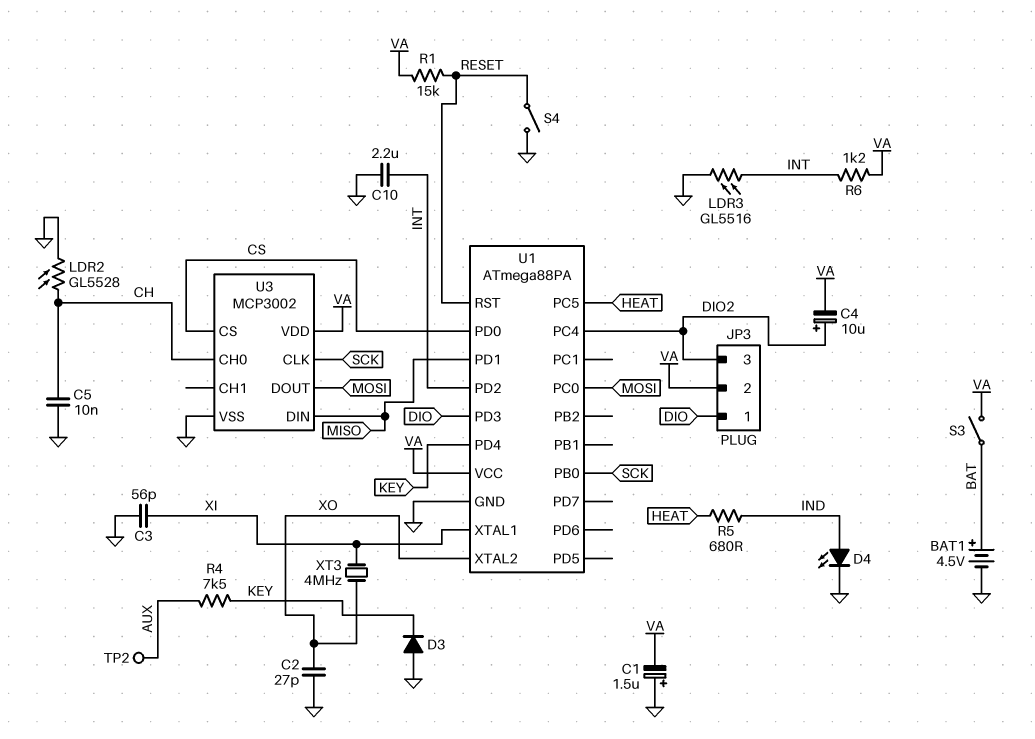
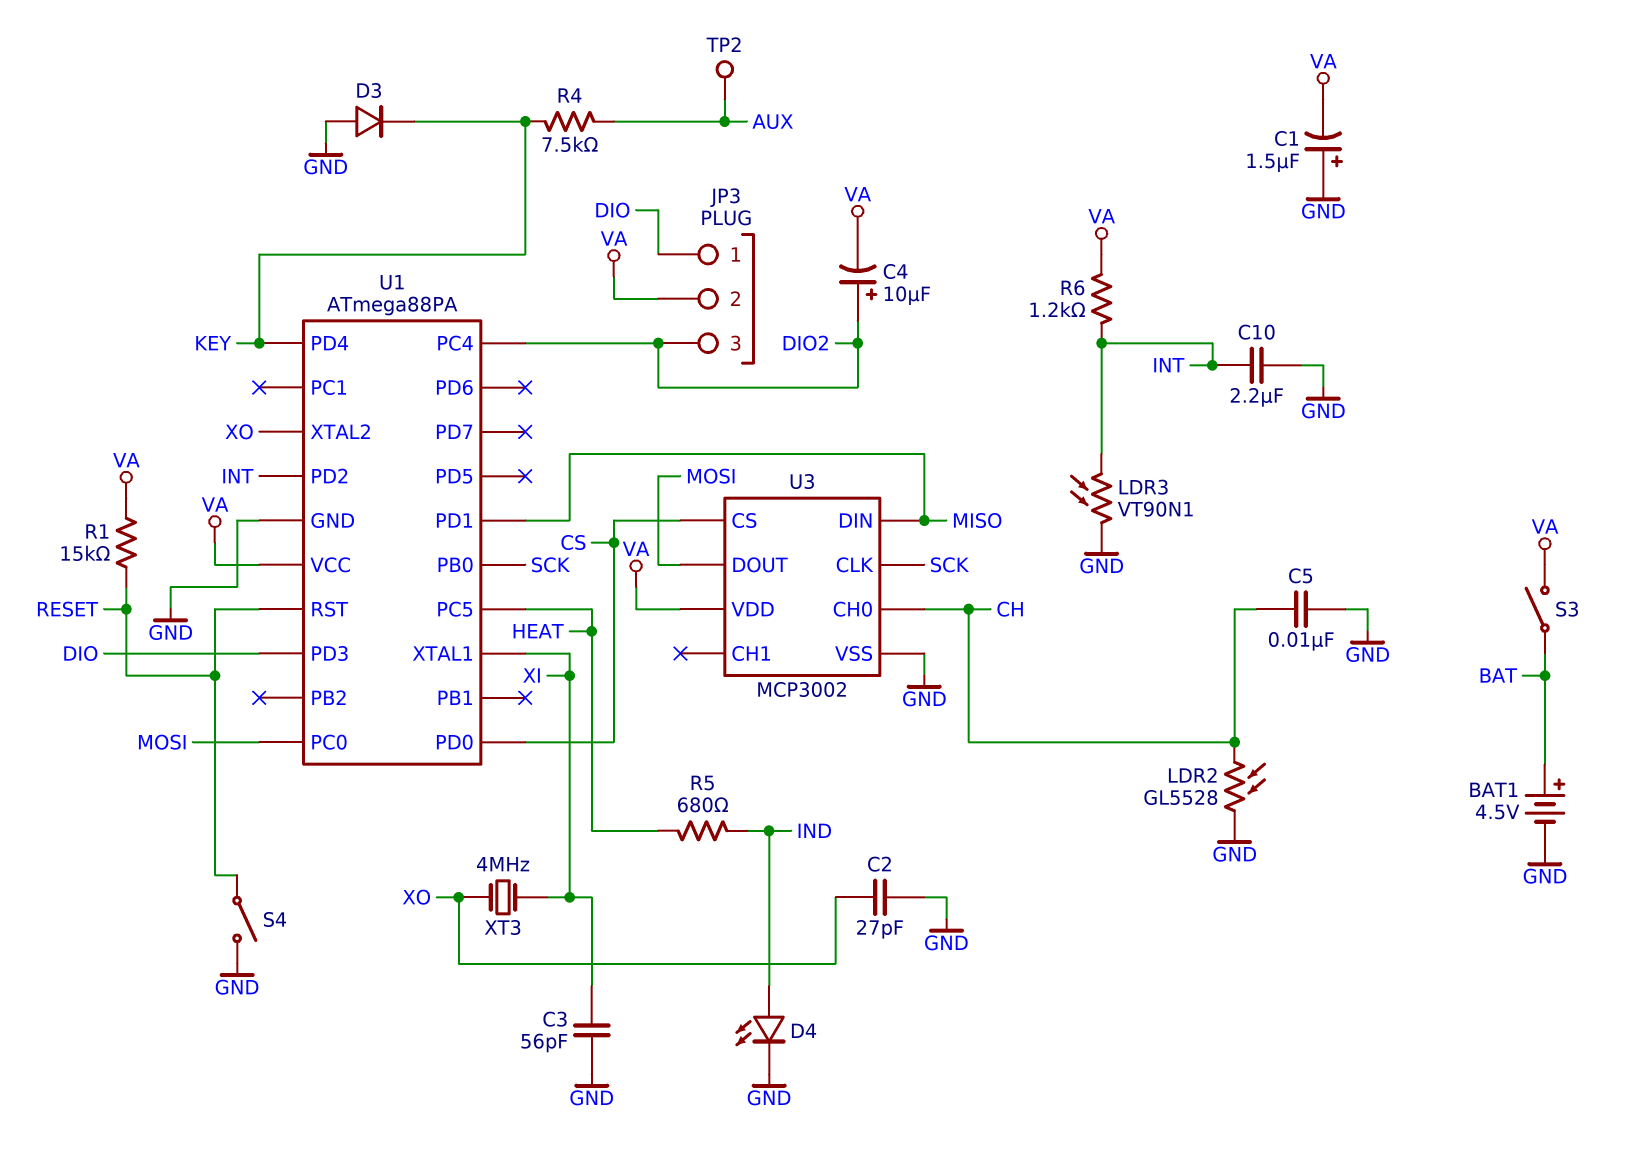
LDR3: GL5516 (GND, INT) -> VT90N1 (GND, INT)

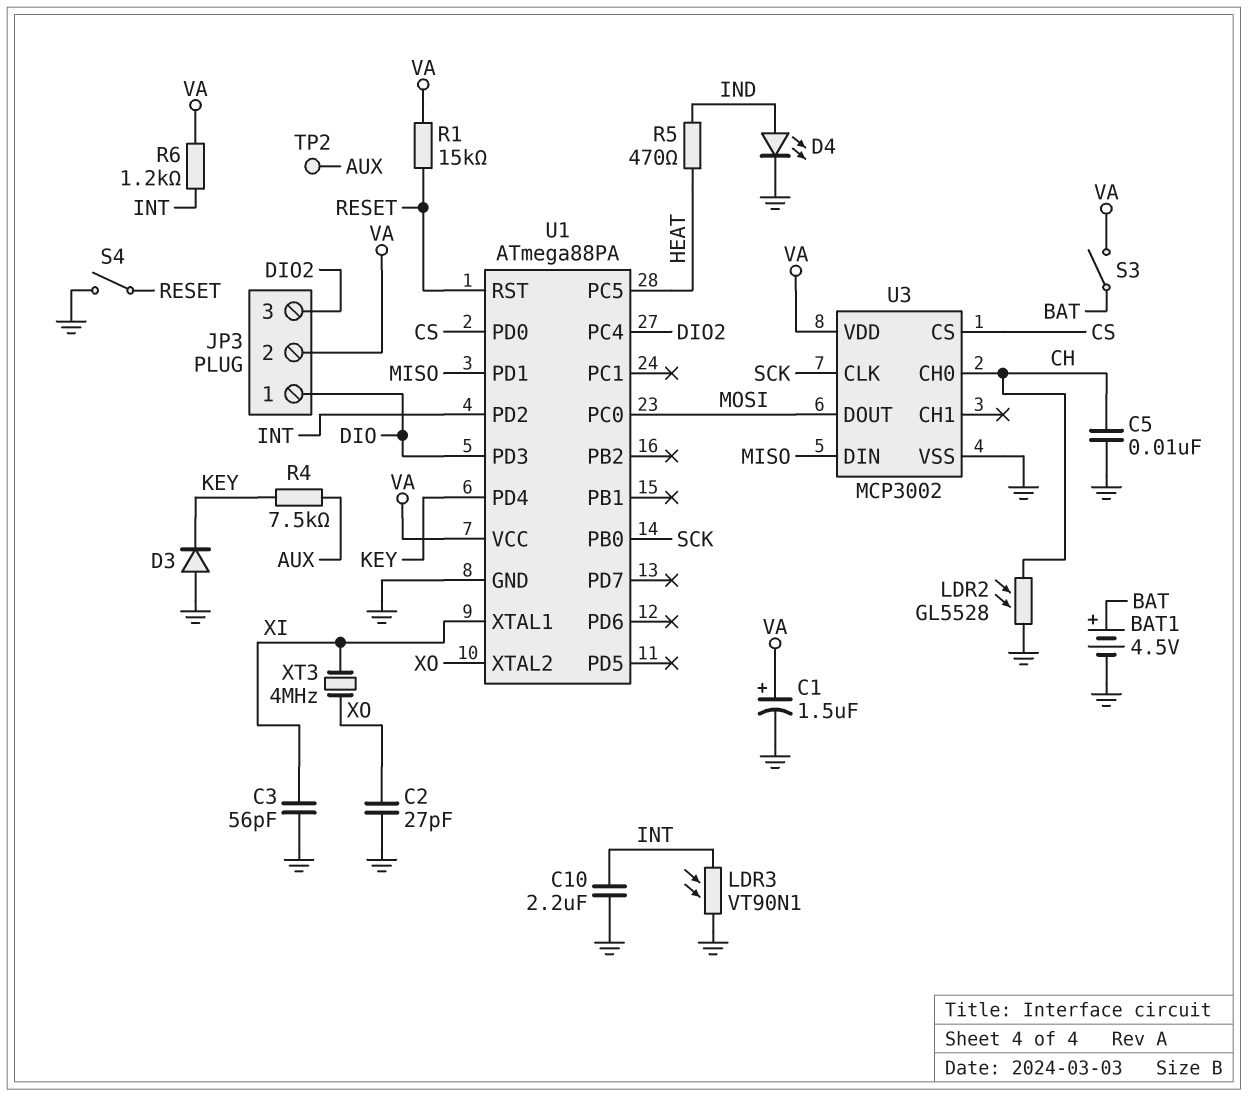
C1: 1.5uF (plus GND, minus VA) -> 1.5uF (plus VA, minus GND)
C4: 10uF (plus DIO2, minus VA) -> none
R5: 680 (HEAT, IND) -> 470 (HEAT, IND)

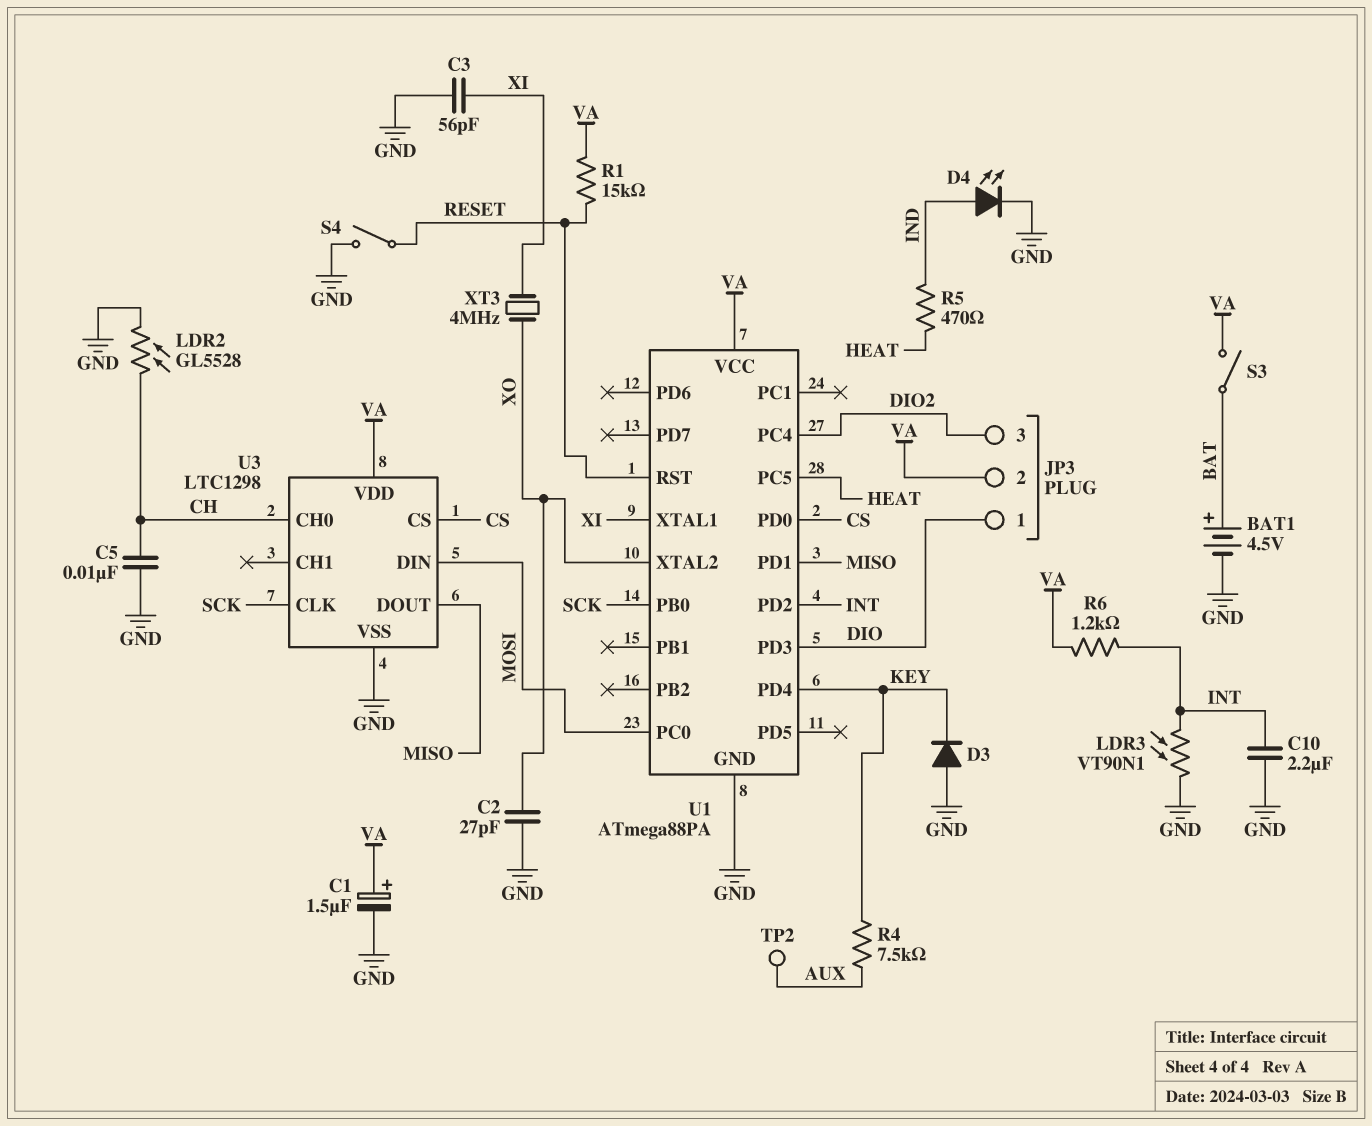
U3: MCP3002 -> LTC1298
U3 pin DIN: MISO -> MOSI
U3 pin DOUT: MOSI -> MISO

